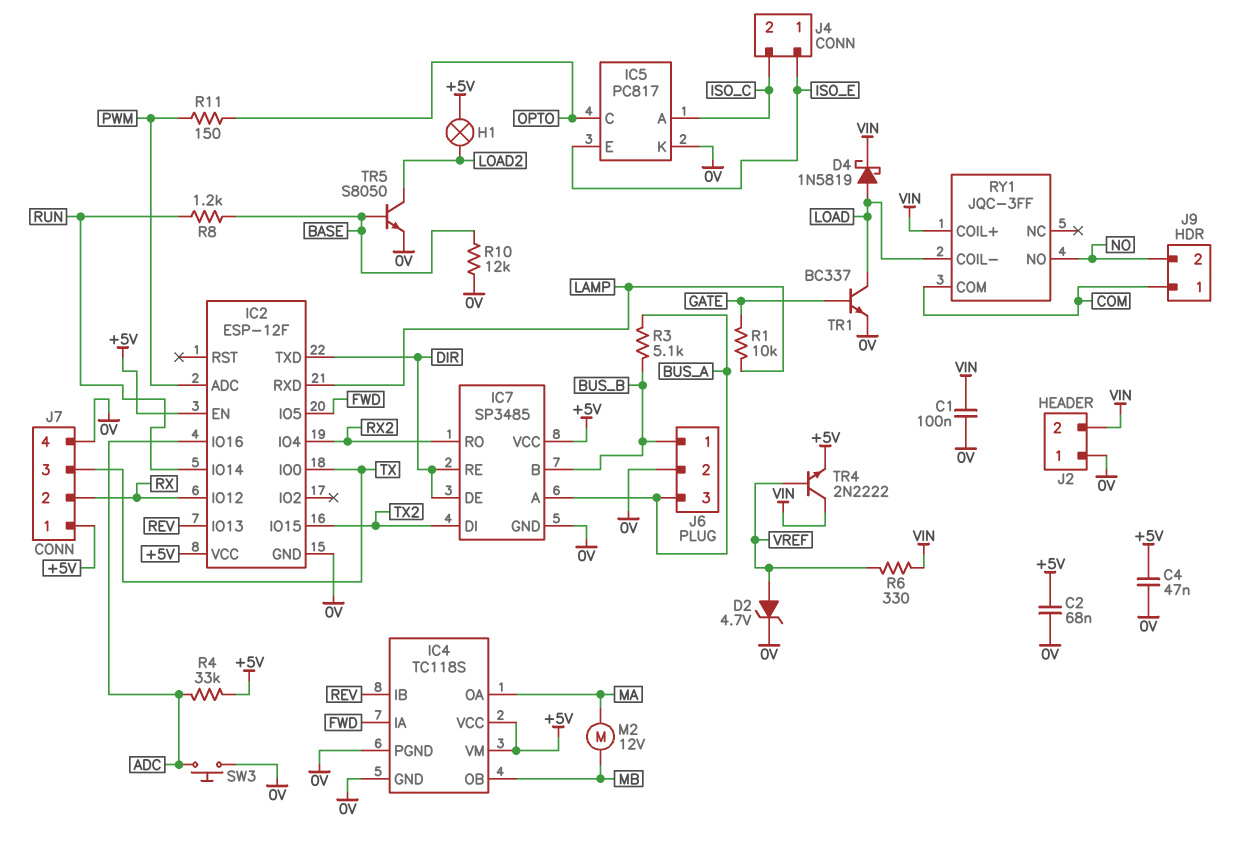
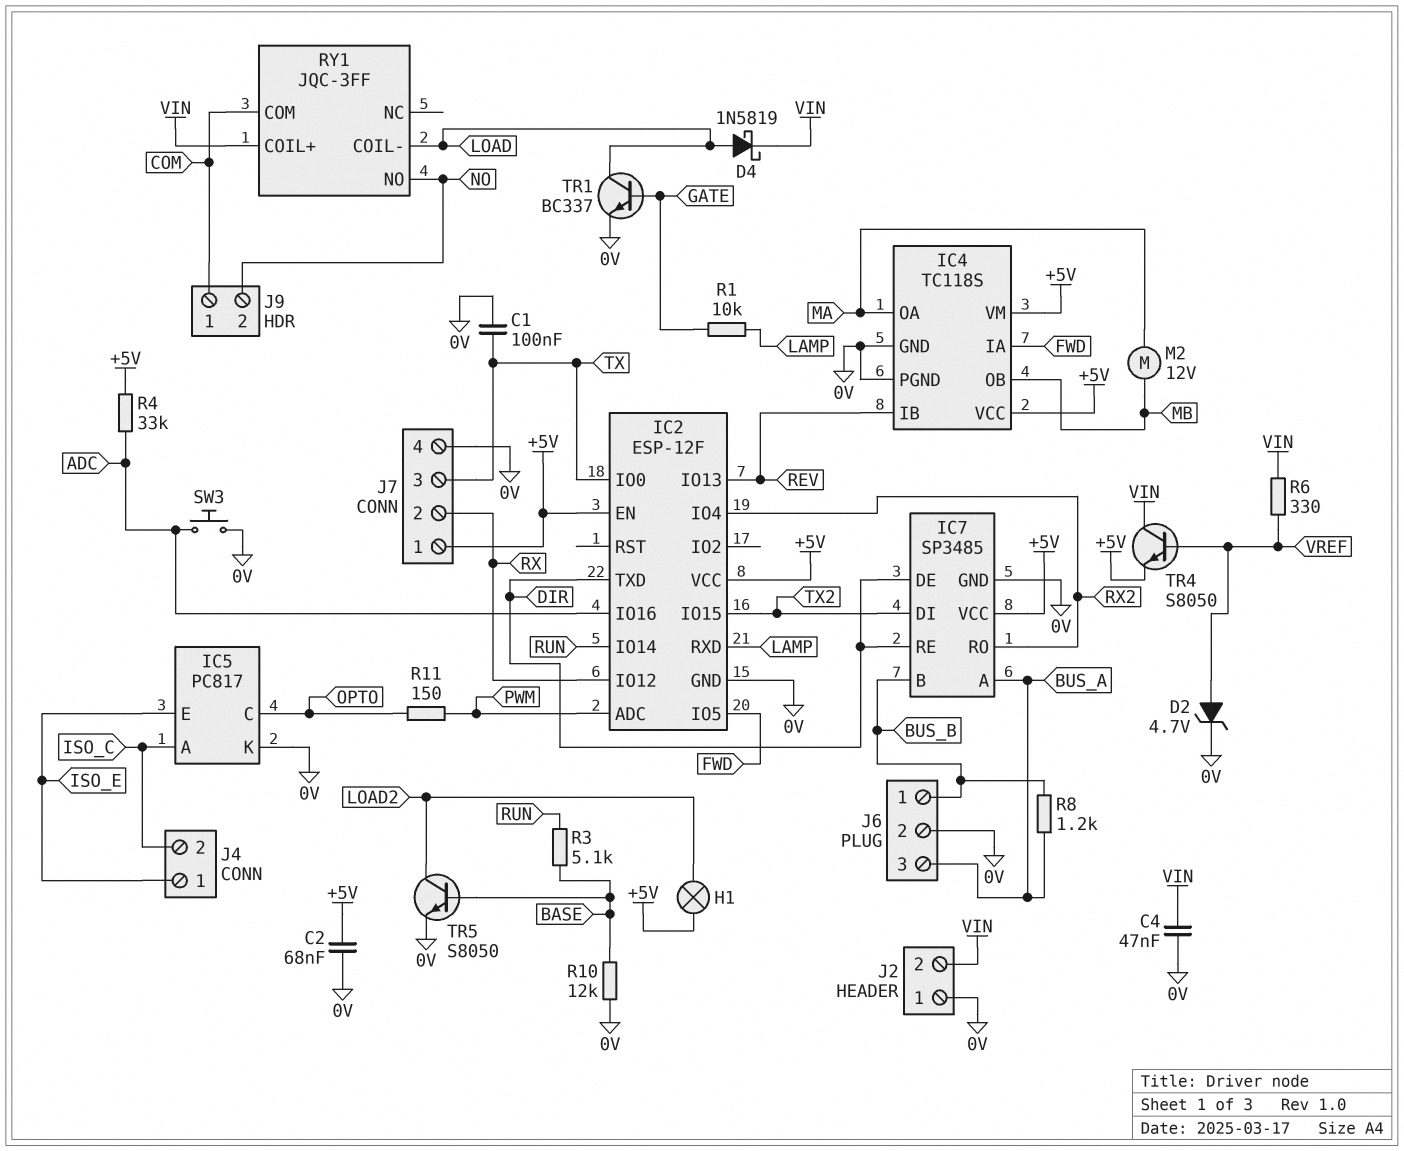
C1: 100nF (0V, VIN) -> 100nF (0V, TX)
C4: 47nF (+5V, 0V) -> 47nF (0V, VIN)
R3: 5.1k (BUS_A, BUS_B) -> 5.1k (BASE, RUN)
R8: 1.2k (BASE, RUN) -> 1.2k (BUS_A, BUS_B)
TR4: NPN 2N2222 (B VREF, C VIN, E +5V) -> NPN S8050 (B VREF, C VIN, E +5V)

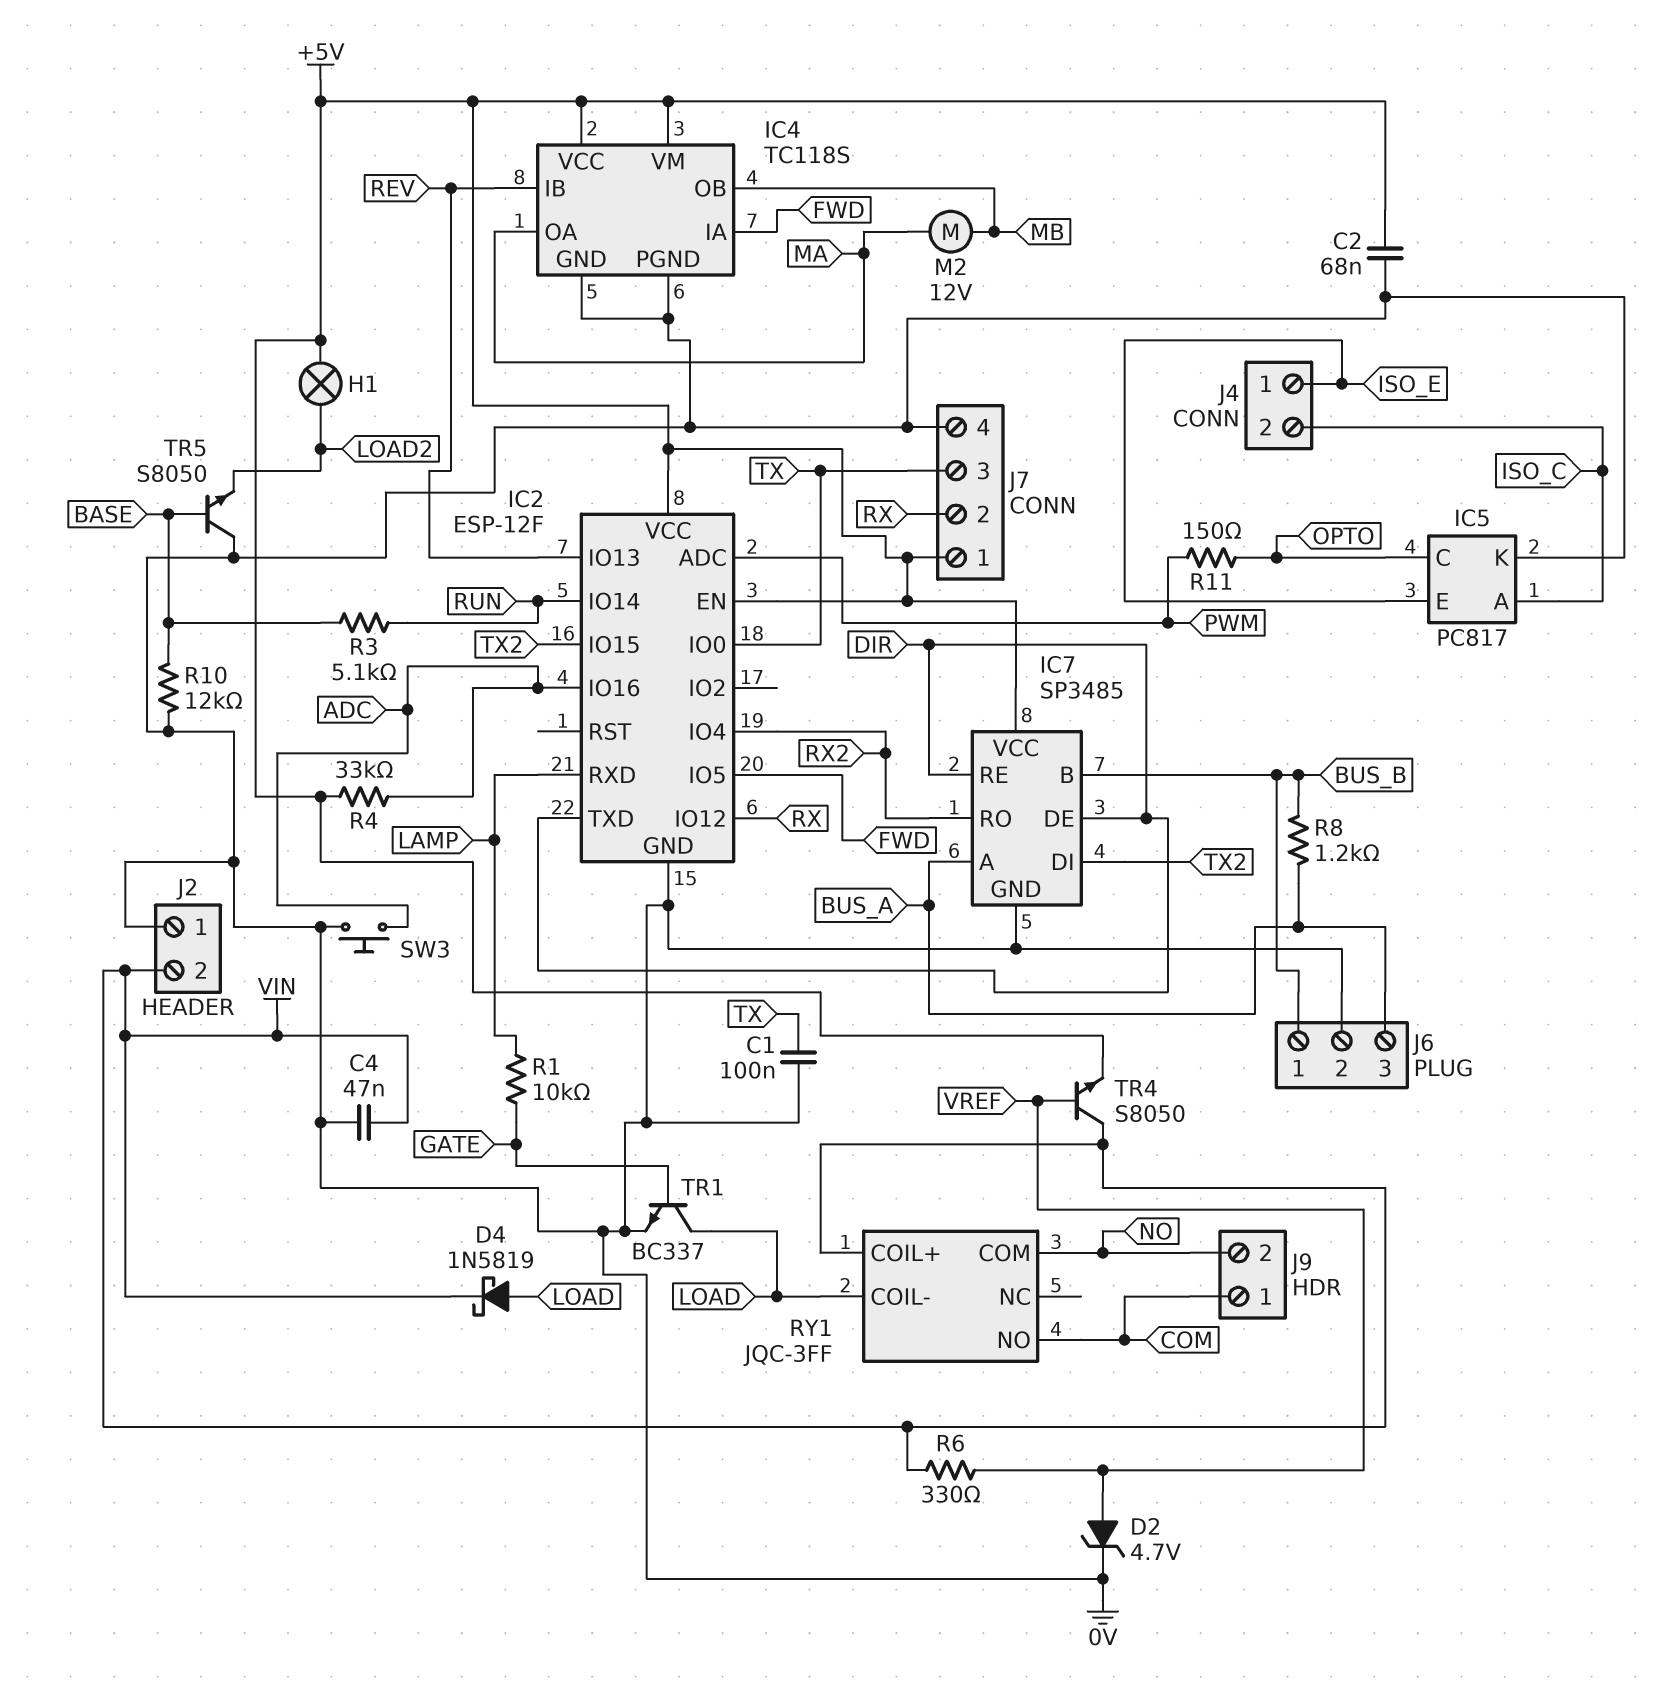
RY1 pin COM: COM -> NO
RY1 pin NO: NO -> COM
TR5: NPN S8050 (B BASE, C LOAD2, E 0V) -> NPN S8050 (B BASE, C 0V, E LOAD2)

